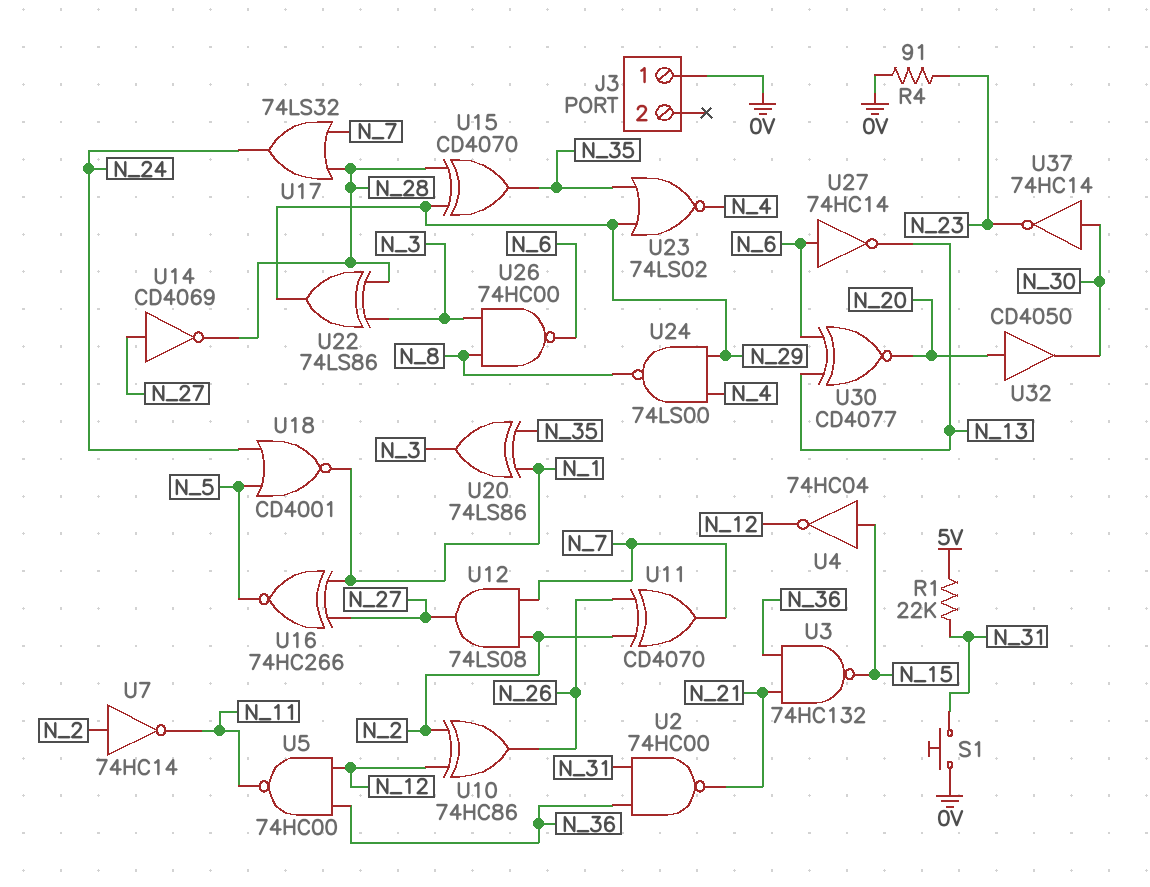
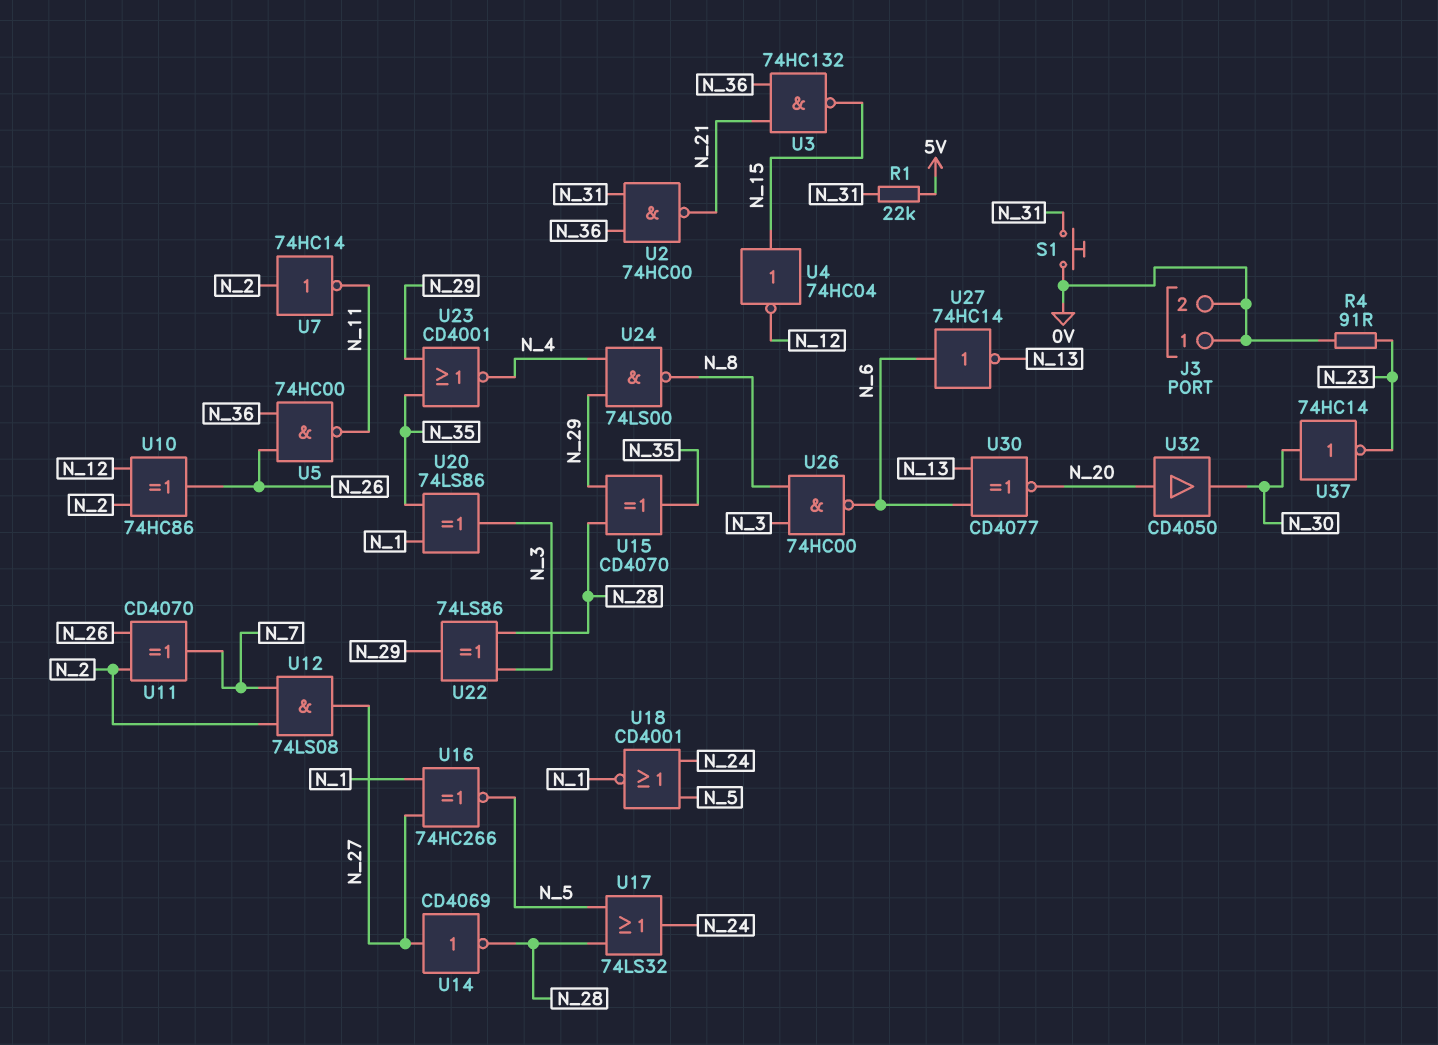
J3 pin 2: none -> 0V
U5: NAND 74HC00 (in N_12, in N_36, out N_11) -> NAND 74HC00 (in N_26, in N_36, out N_11)
U17: OR 74LS32 (in N_7, in N_28, out N_24) -> OR 74LS32 (in N_5, in N_28, out N_24)
U23: NOR 74LS02 (in N_29, in N_35, out N_4) -> NOR CD4001 (in N_29, in N_35, out N_4)

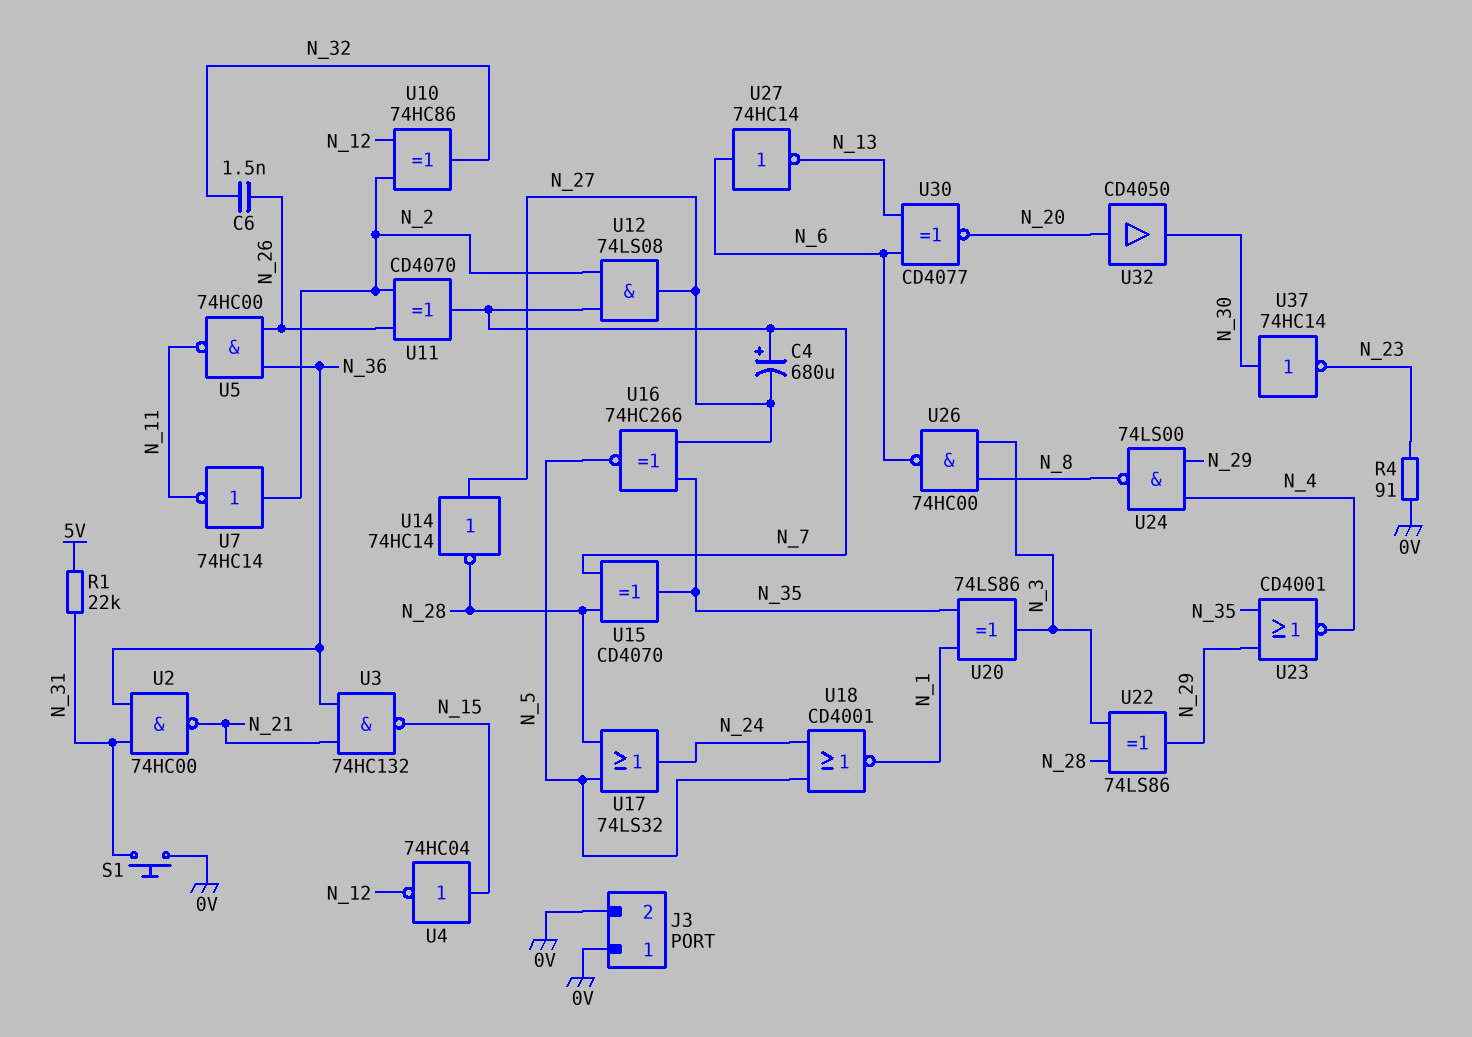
C4: none -> 680uF (plus N_7, minus N_27)
C6: none -> 1.5nF (N_26, N_32)
U10: XOR 74HC86 (in N_2, in N_12, out N_26) -> XOR 74HC86 (in N_2, in N_12, out N_32)
U14: NOT CD4069 (in N_27, out N_28) -> NOT 74HC14 (in N_27, out N_28)
U15: XOR CD4070 (in N_28, in N_29, out N_35) -> XOR CD4070 (in N_7, in N_28, out N_35)
U16: XNOR 74HC266 (in N_1, in N_27, out N_5) -> XNOR 74HC266 (in N_27, in N_35, out N_5)

